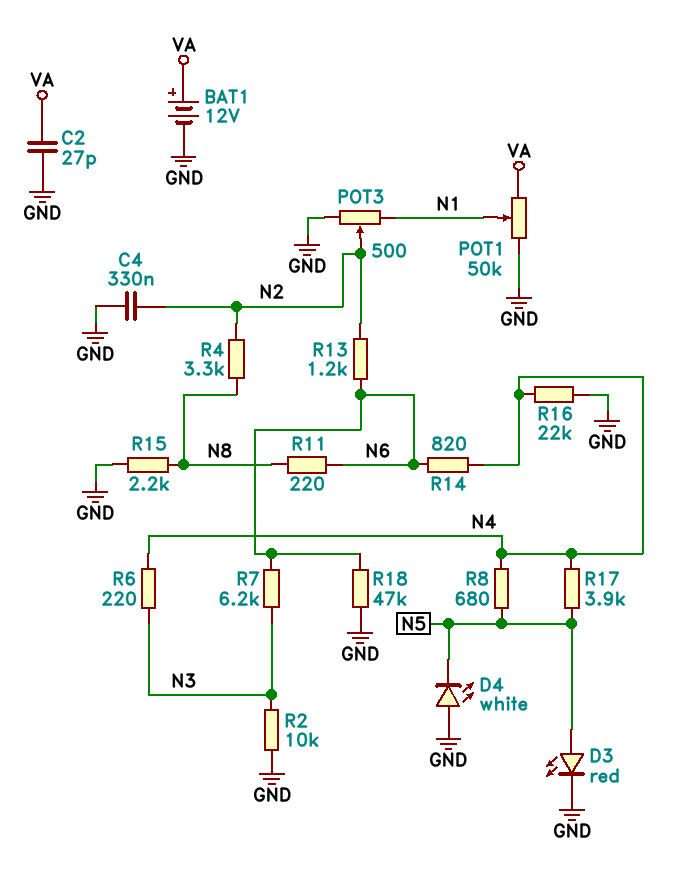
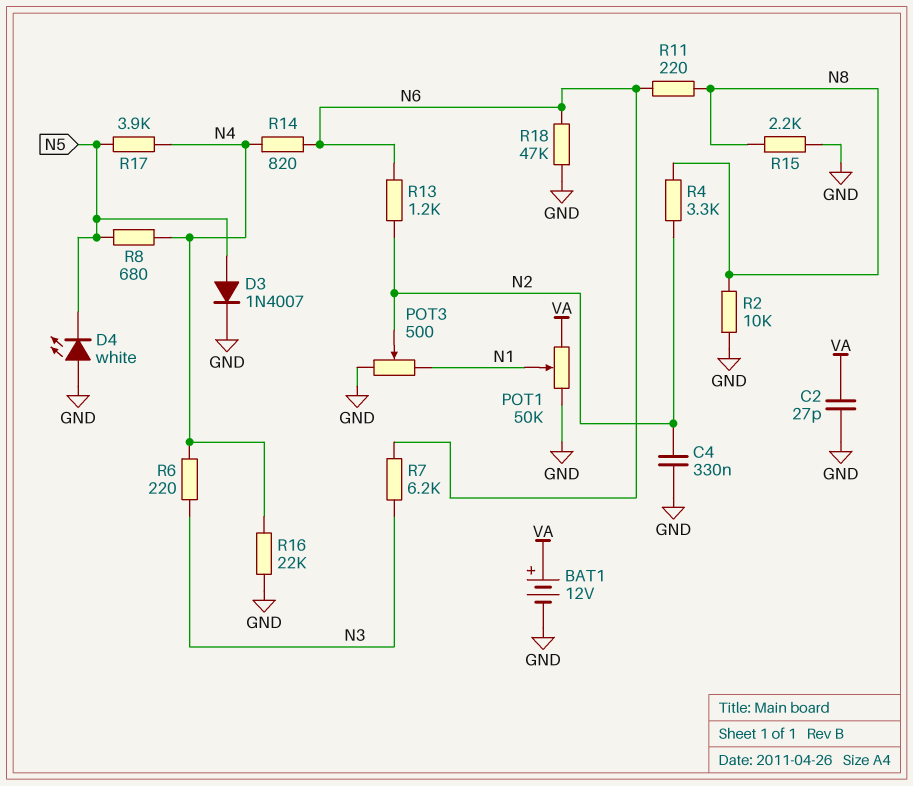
D3: LED red (A N5, K GND) -> diode 1N4007 (A N5, K GND)
R2: 10k (GND, N3) -> 10k (GND, N8)

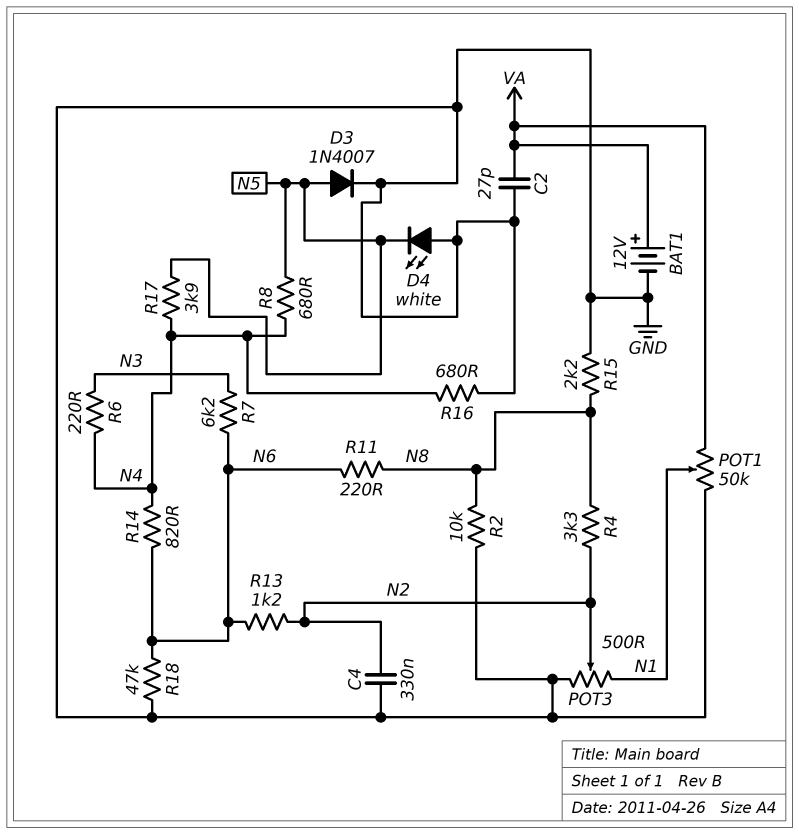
R16: 22k (GND, N4) -> 680 (GND, N4)

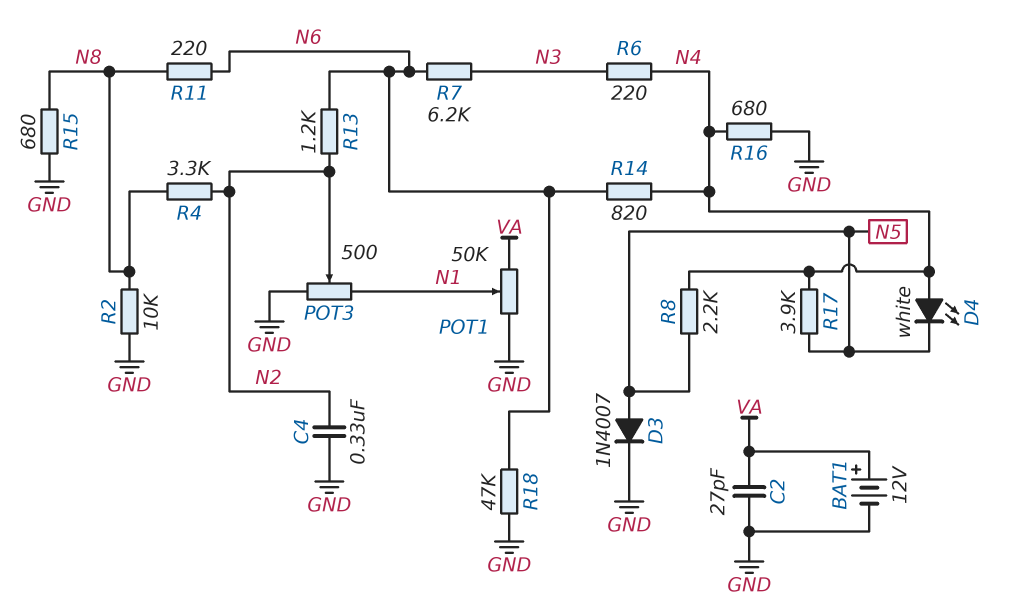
D4: LED white (A GND, K N5) -> LED white (A N4, K N5)
R8: 680 (N4, N5) -> 2.2k (N4, N5)
R15: 2.2k (GND, N8) -> 680 (GND, N8)

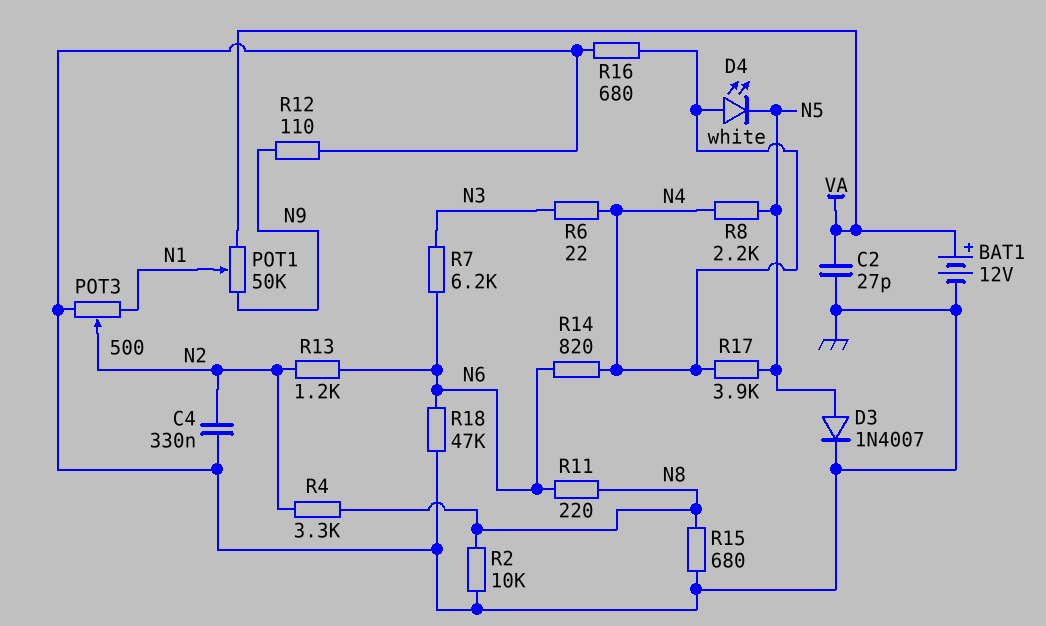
POT1: 50k (GND, VA, wiper N1) -> 50k (N9, VA, wiper N1)
R6: 220 (N3, N4) -> 22 (N3, N4)
R12: none -> 110 (GND, N9)

